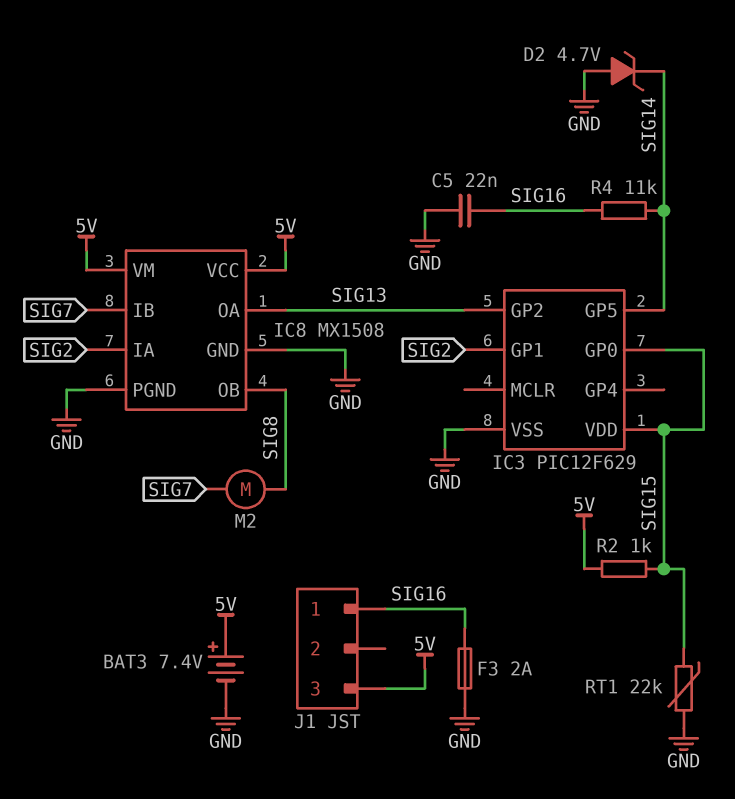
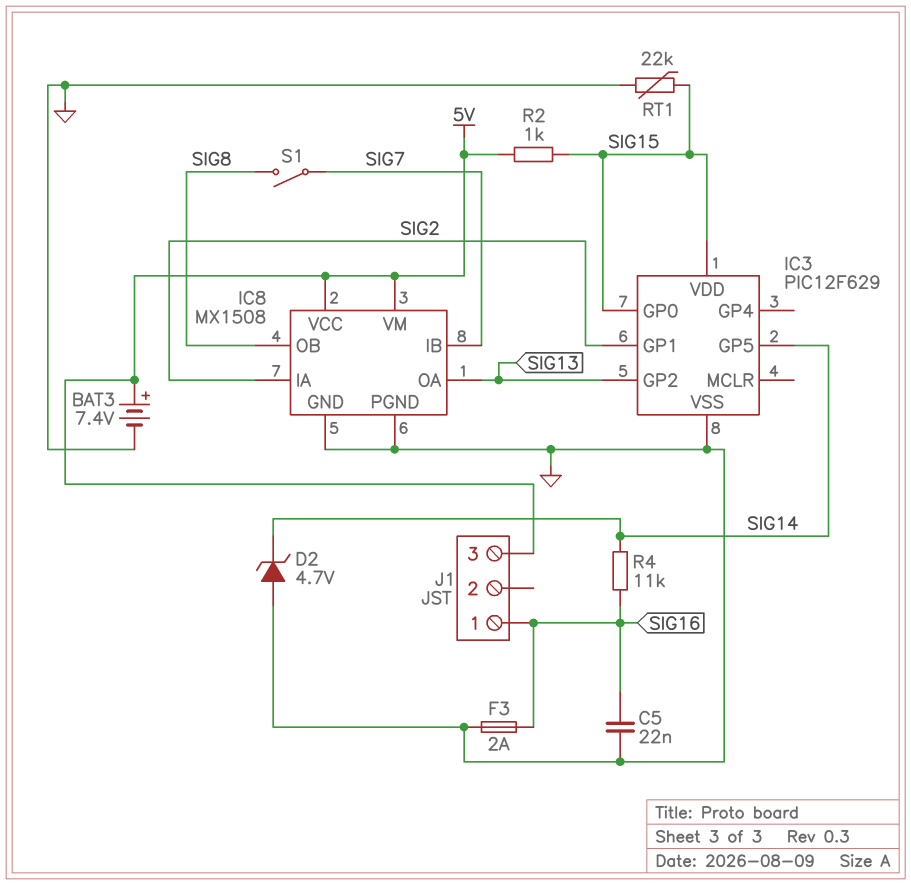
M2: motor (SIG7, SIG8) -> none
S1: none -> switch (SIG7, SIG8)

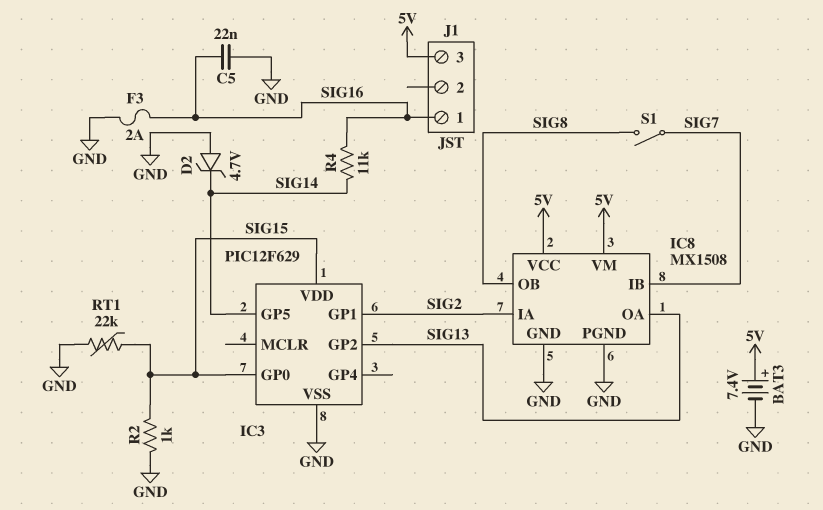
R2: 1k (5V, SIG15) -> 1k (GND, SIG15)

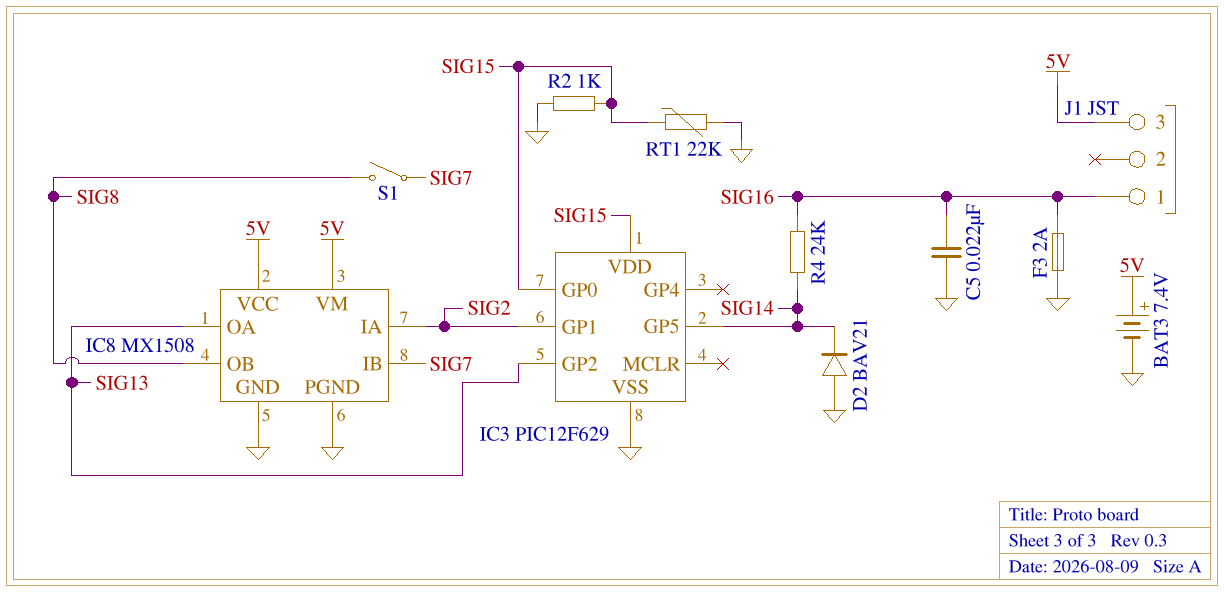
D2: zener 4.7V (A GND, K SIG14) -> diode BAV21 (A GND, K SIG14)
R4: 11k (SIG14, SIG16) -> 24k (SIG14, SIG16)

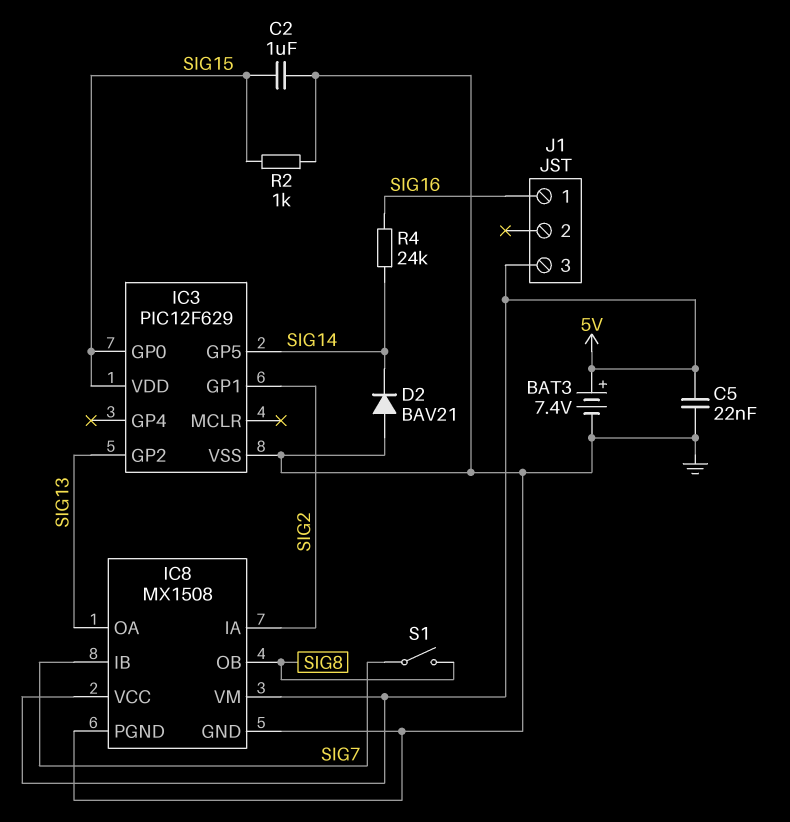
C2: none -> 1uF (GND, SIG15)
C5: 22nF (GND, SIG16) -> 22nF (5V, GND)
F3: 2A (GND, SIG16) -> none
RT1: 22k (GND, SIG15) -> none

